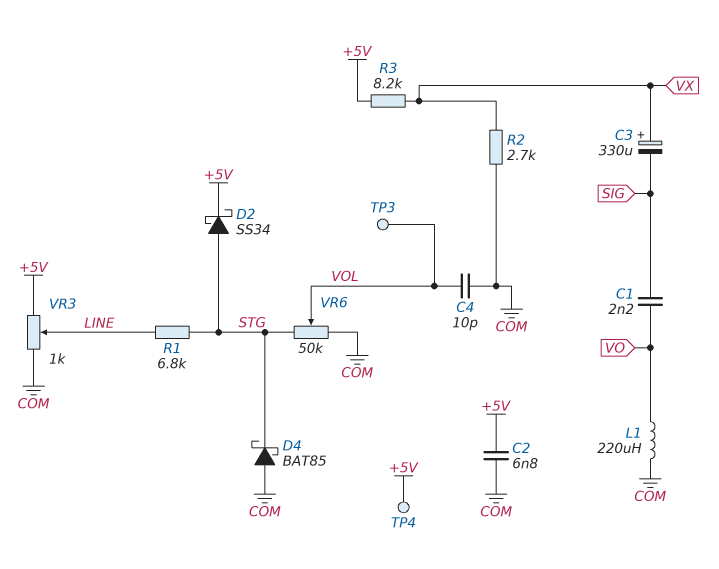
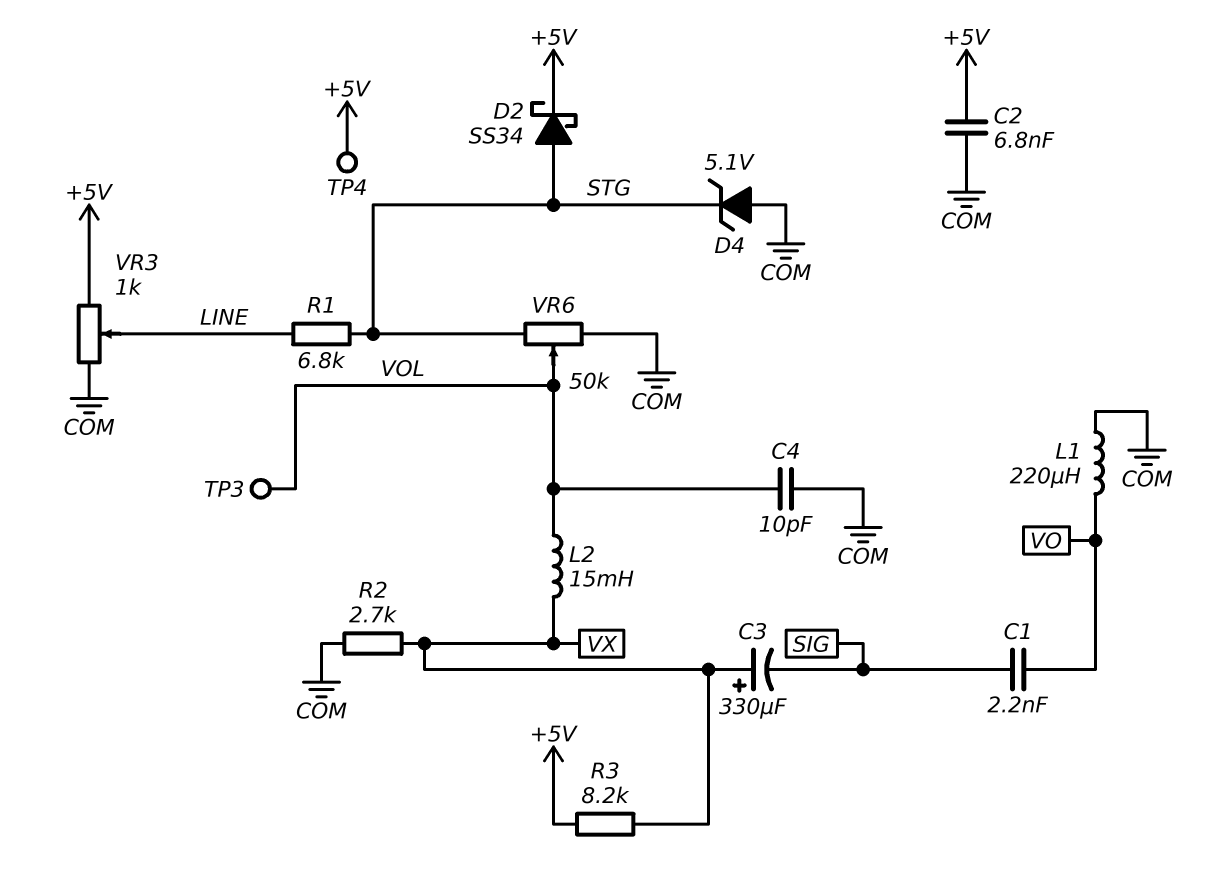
D4: schottky BAT85 (A COM, K STG) -> zener 5.1V (A COM, K STG)
L2: none -> 15mH (VOL, VX)

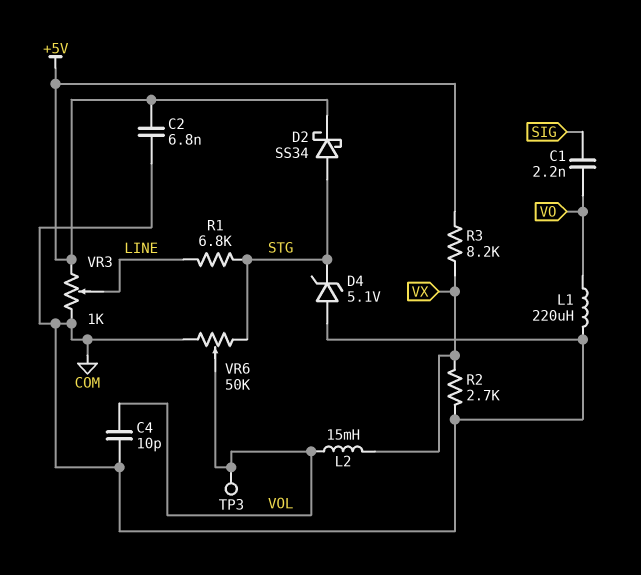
C3: 330uF (plus VX, minus SIG) -> none
TP4: test point (+5V) -> none

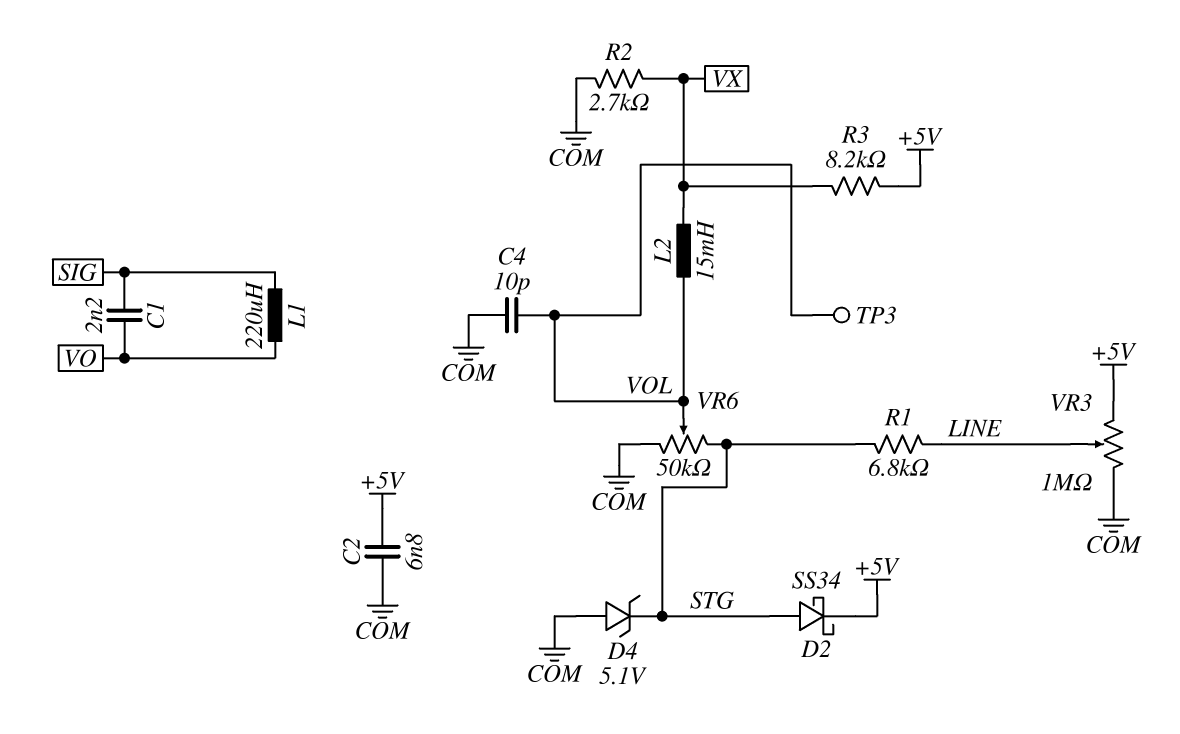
L1: 220uH (COM, VO) -> 220uH (SIG, VO)
VR3: 1k (+5V, COM, wiper LINE) -> 1M (+5V, COM, wiper LINE)

